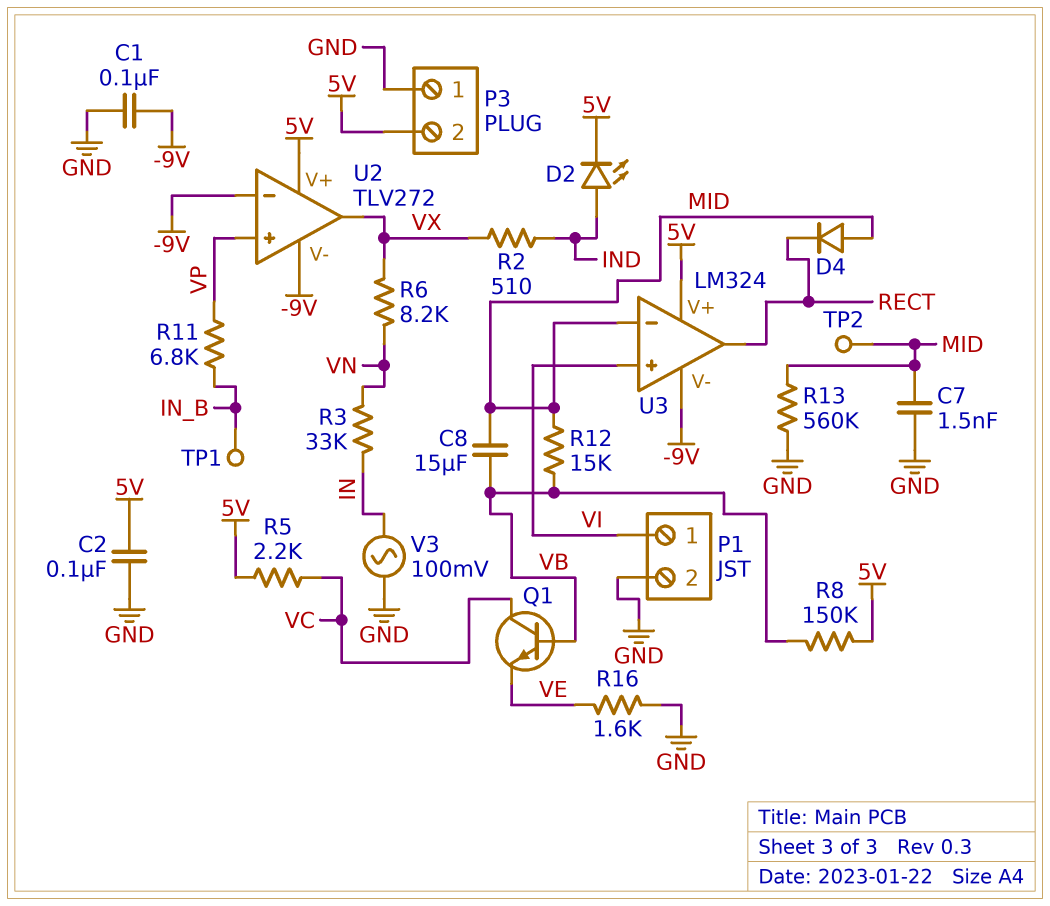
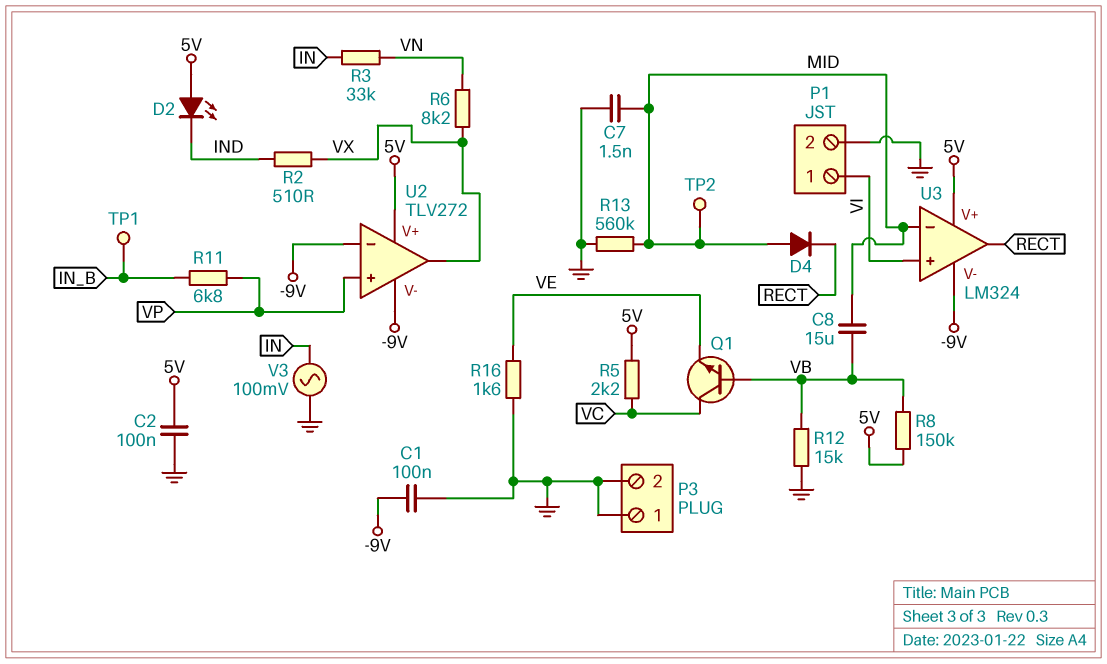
D2: LED (A IND, K 5V) -> LED (A 5V, K IND)
P3 pin 2: 5V -> GND
R12: 15k (MID, VB) -> 15k (GND, VB)

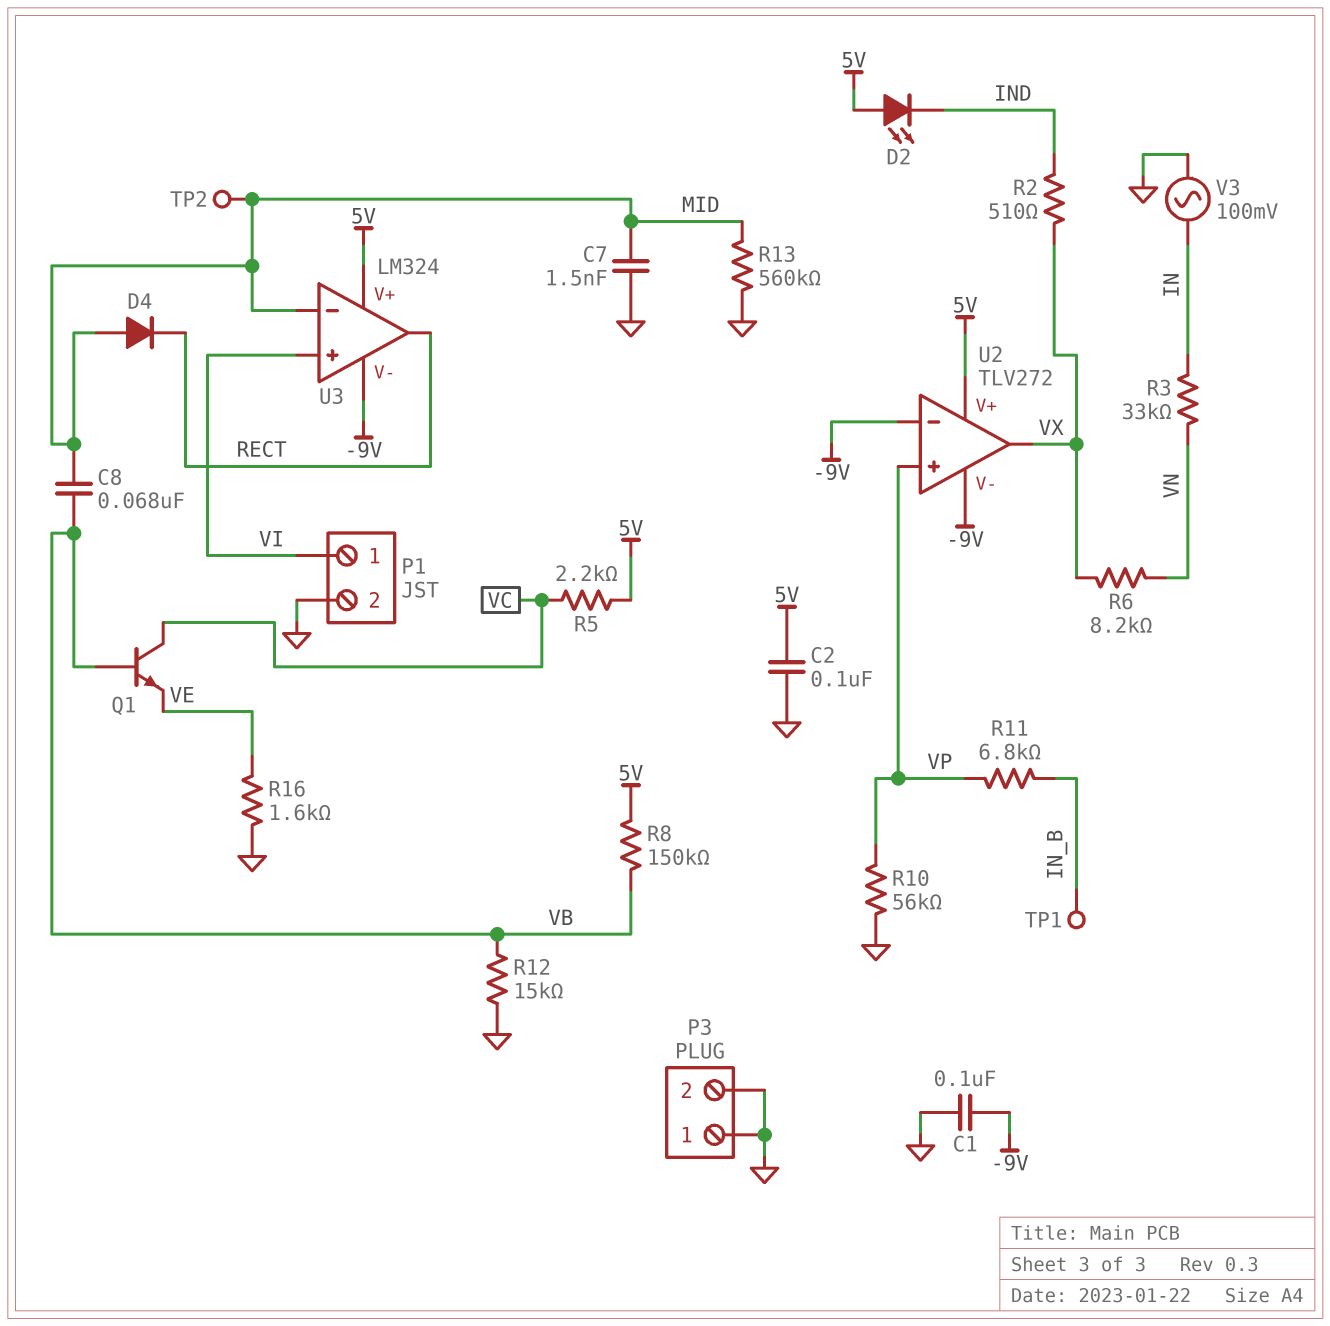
C8: 15uF (MID, VB) -> 68nF (MID, VB)
R10: none -> 56k (GND, VP)

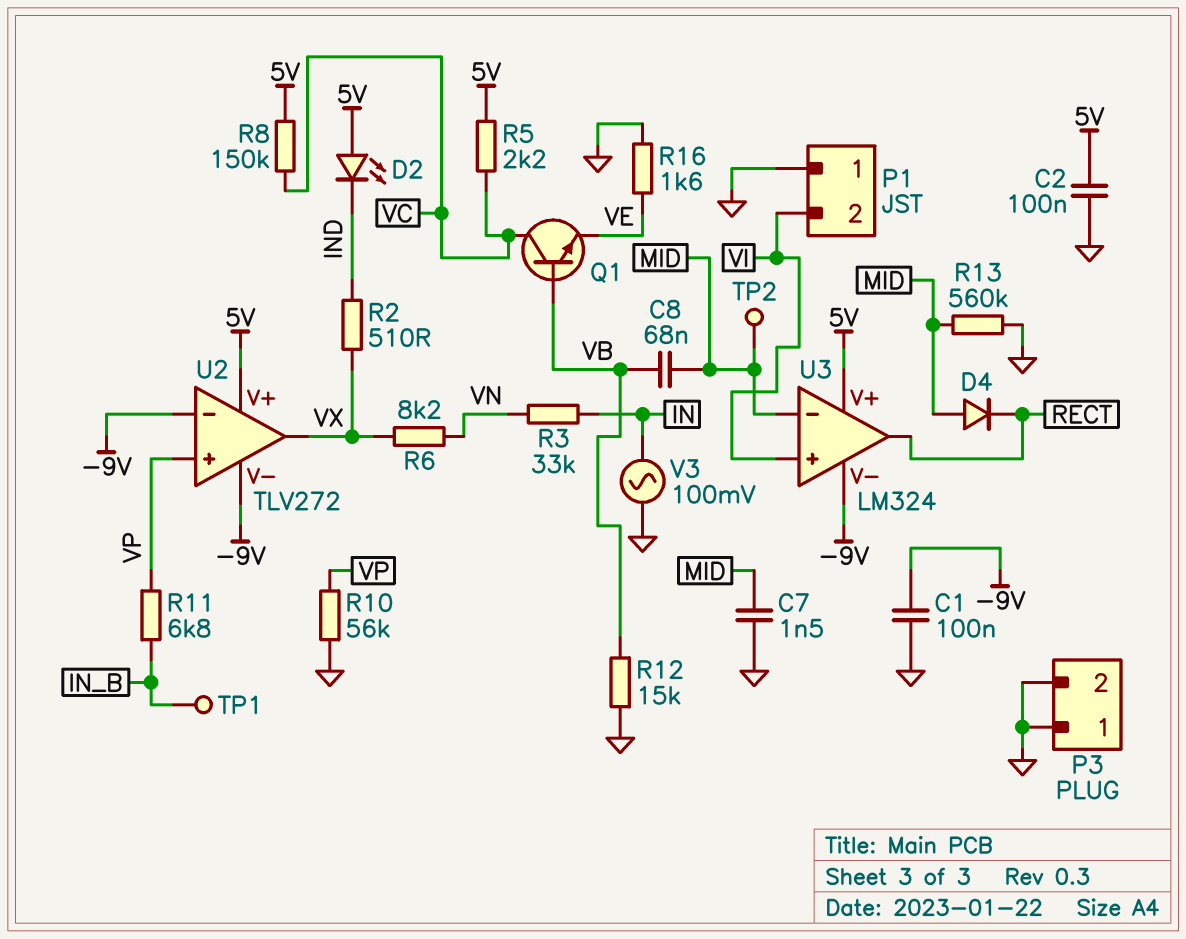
P1 pin 1: VI -> GND
P1 pin 2: GND -> VI
R8: 150k (5V, VB) -> 150k (5V, VC)

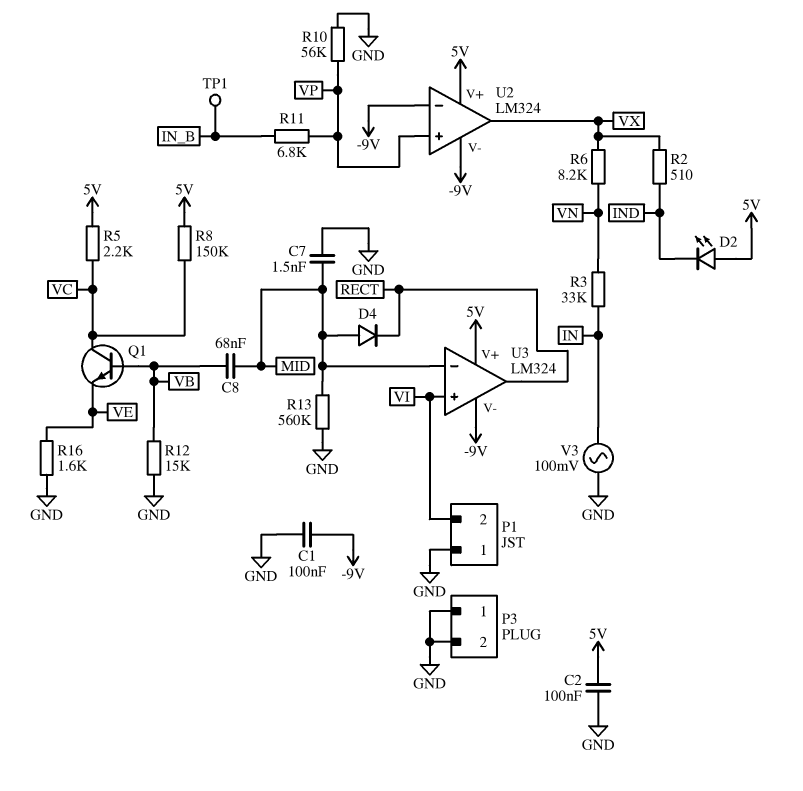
TP2: test point (MID) -> none
U2: TLV272 -> LM324

